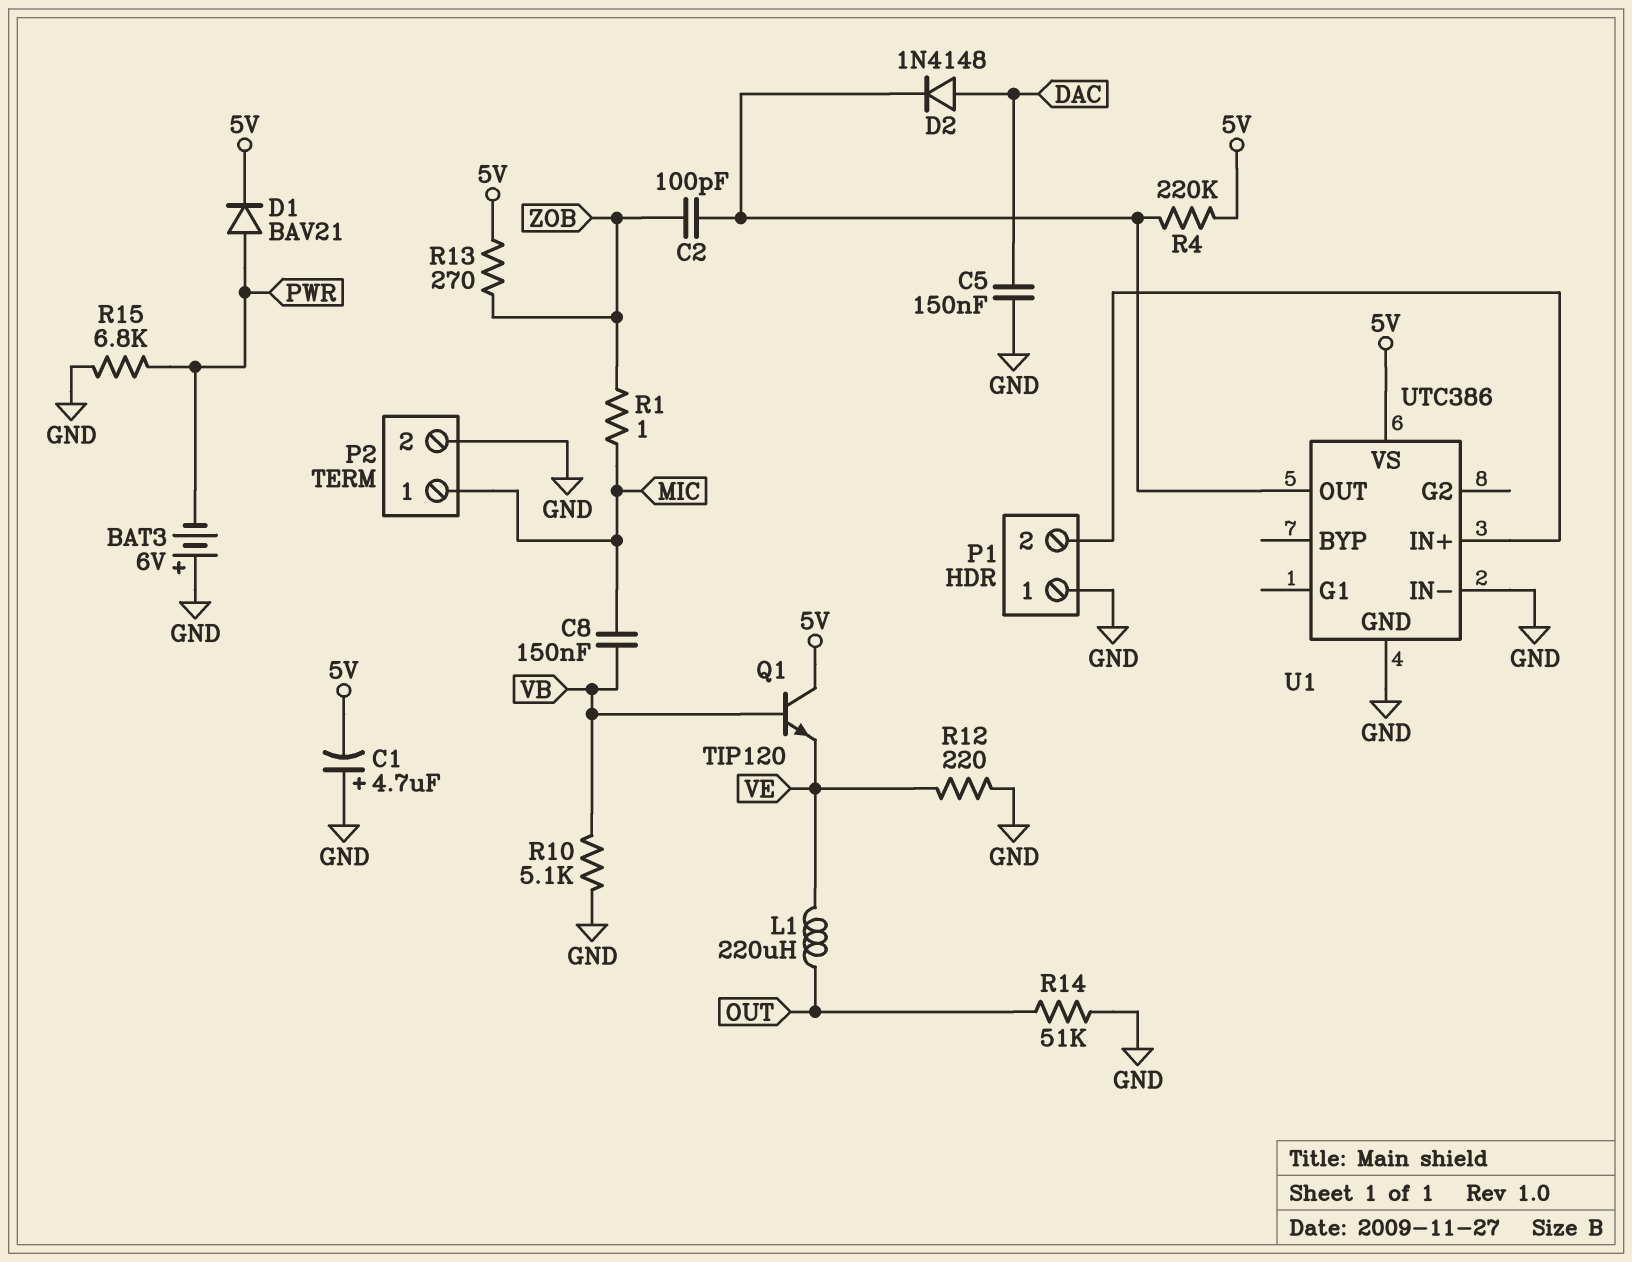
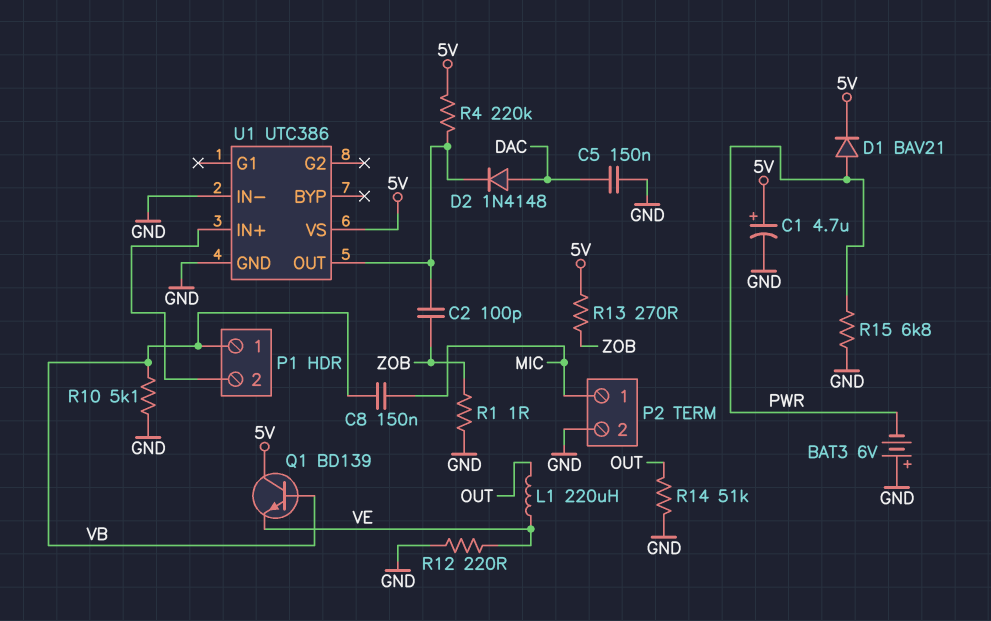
C1: 4.7uF (plus GND, minus 5V) -> 4.7uF (plus 5V, minus GND)
P1 pin 1: GND -> VB
Q1: NPN TIP120 (B VB, C 5V, E VE) -> NPN BD139 (B VB, C 5V, E VE)
R1: 1 (MIC, ZOB) -> 1 (GND, ZOB)

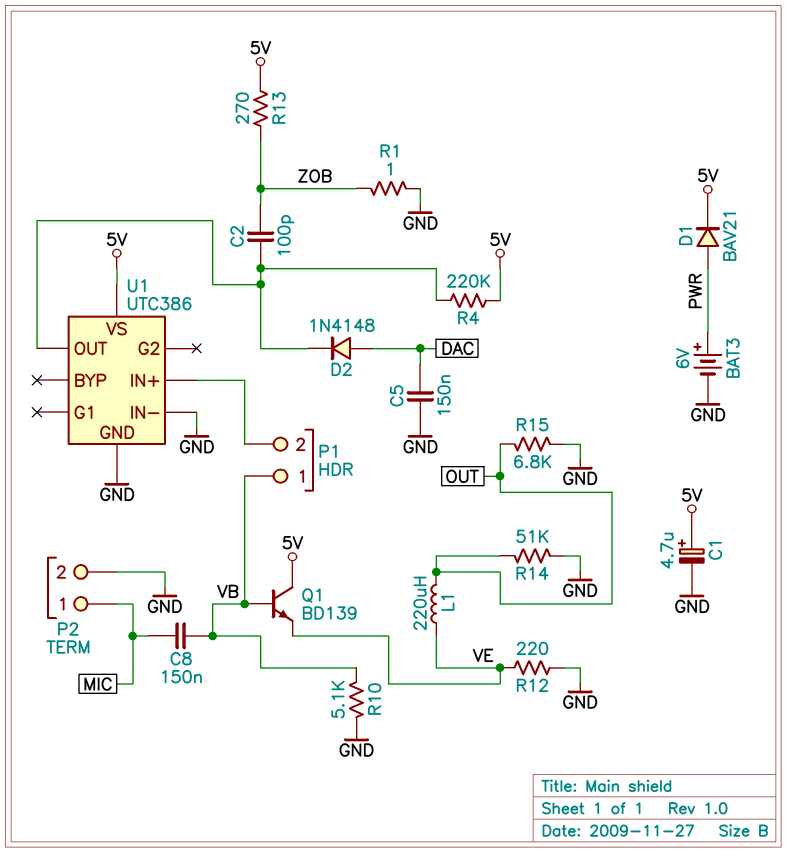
BAT3: 6V (plus GND, minus PWR) -> 6V (plus PWR, minus GND)
R15: 6.8k (GND, PWR) -> 6.8k (GND, OUT)

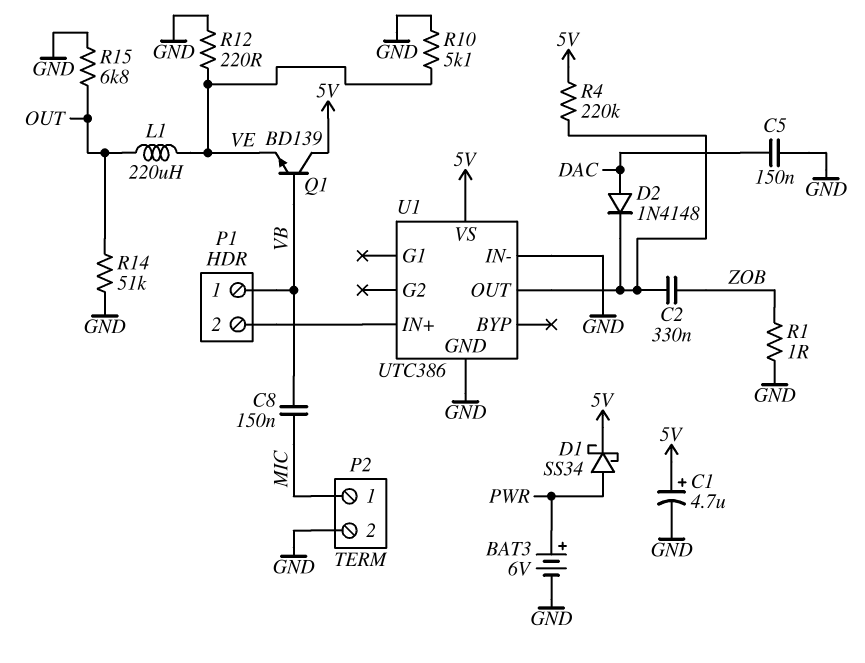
C2: 100pF (U1/OUT, ZOB) -> 330nF (U1/OUT, ZOB)
D1: diode BAV21 (A PWR, K 5V) -> schottky SS34 (A PWR, K 5V)
R10: 5.1k (GND, VB) -> 5.1k (GND, VE)
R13: 270 (5V, ZOB) -> none

